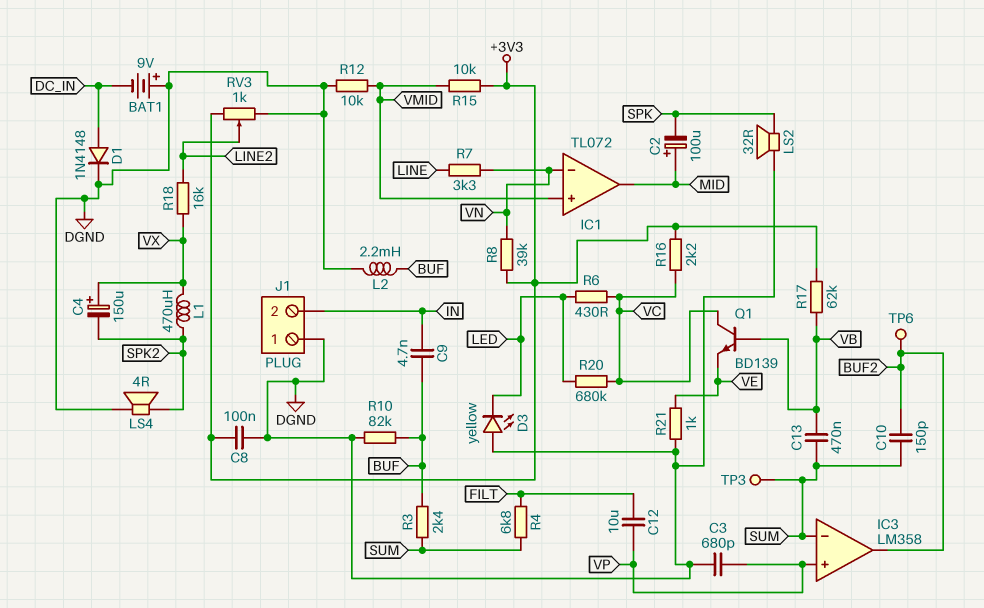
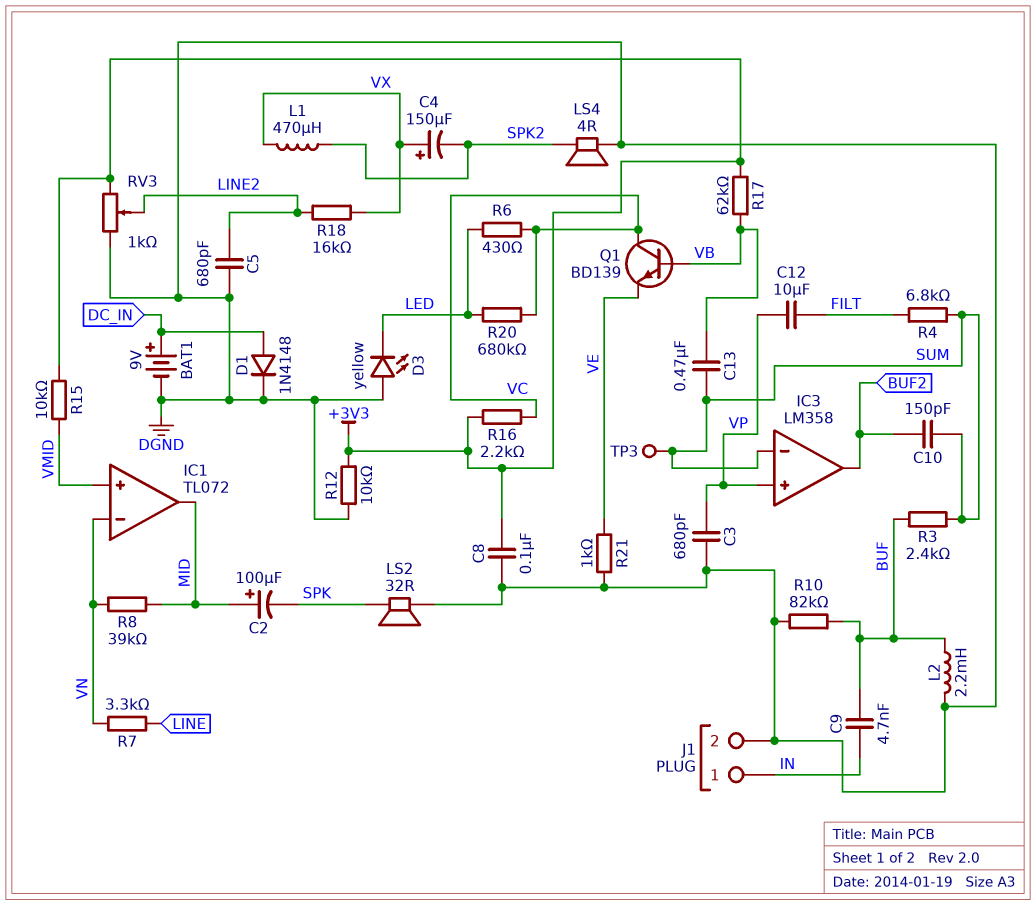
BAT1: 9V (plus DGND, minus DC_IN) -> 9V (plus DC_IN, minus DGND)
C5: none -> 680pF (DGND, LINE2)
J1 pin 1: DGND -> IN
J1 pin 2: IN -> DGND
R8: 39k (+3V3, VN) -> 39k (MID, VN)
R12: 10k (DGND, VMID) -> 10k (+3V3, DGND)
TP6: test point (BUF2) -> none

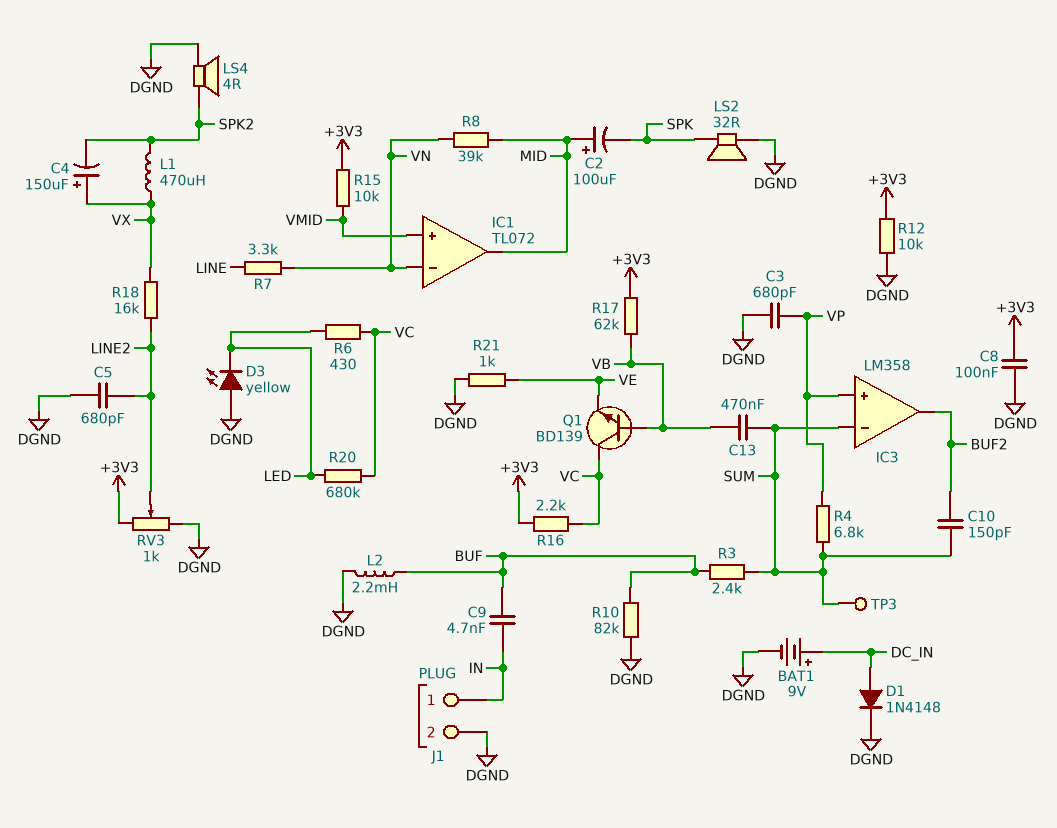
C12: 10uF (FILT, VP) -> none
R4: 6.8k (FILT, SUM) -> 6.8k (SUM, VP)

